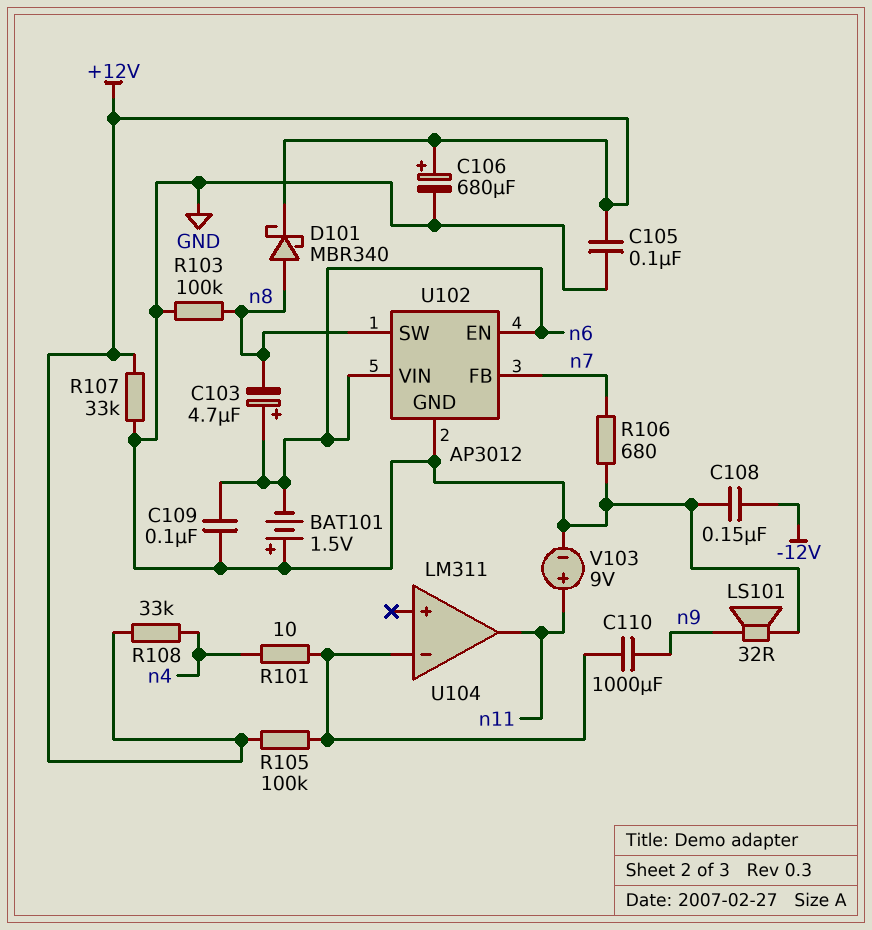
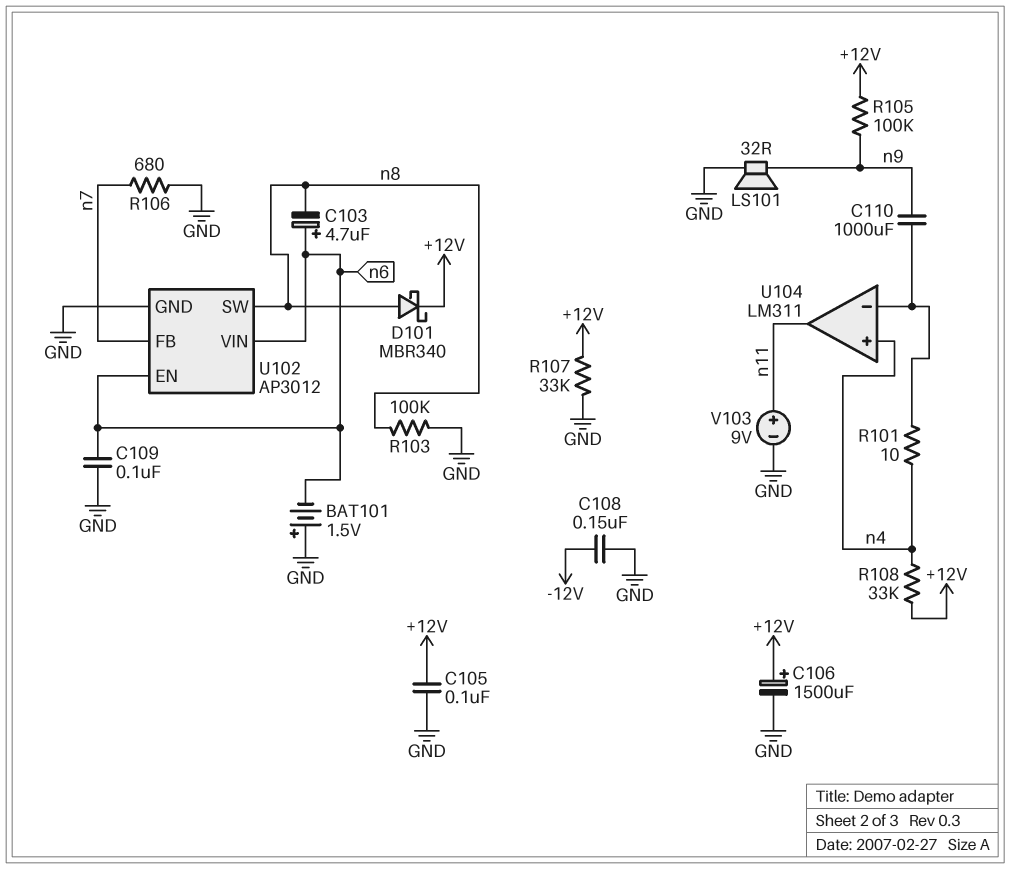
C106: 680uF (plus +12V, minus GND) -> 1500uF (plus +12V, minus GND)
R105: 100k (+12V, U104/in-) -> 100k (+12V, n9)
U104 pin in+: none -> n4

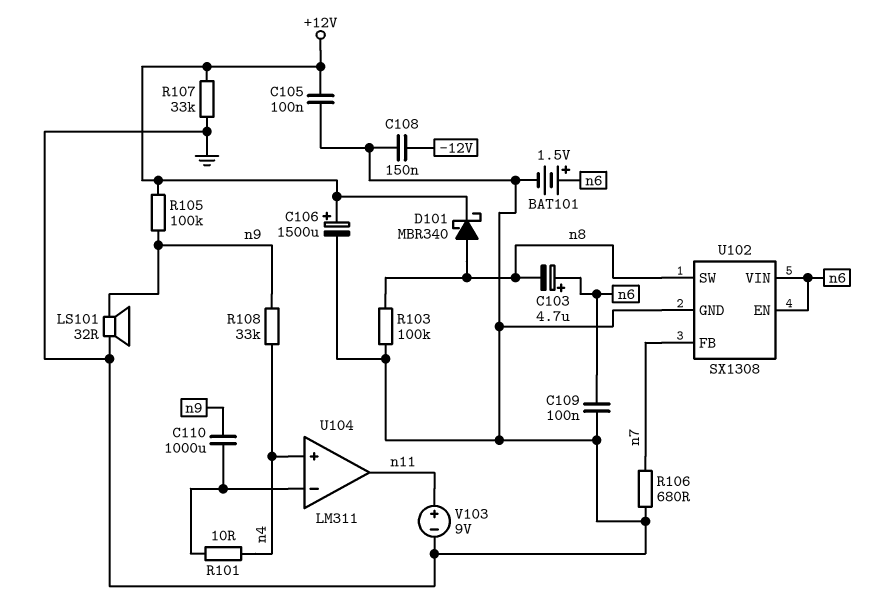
BAT101: 1.5V (plus GND, minus n6) -> 1.5V (plus n6, minus GND)
R108: 33k (+12V, n4) -> 33k (n4, n9)
U102: AP3012 -> SX1308

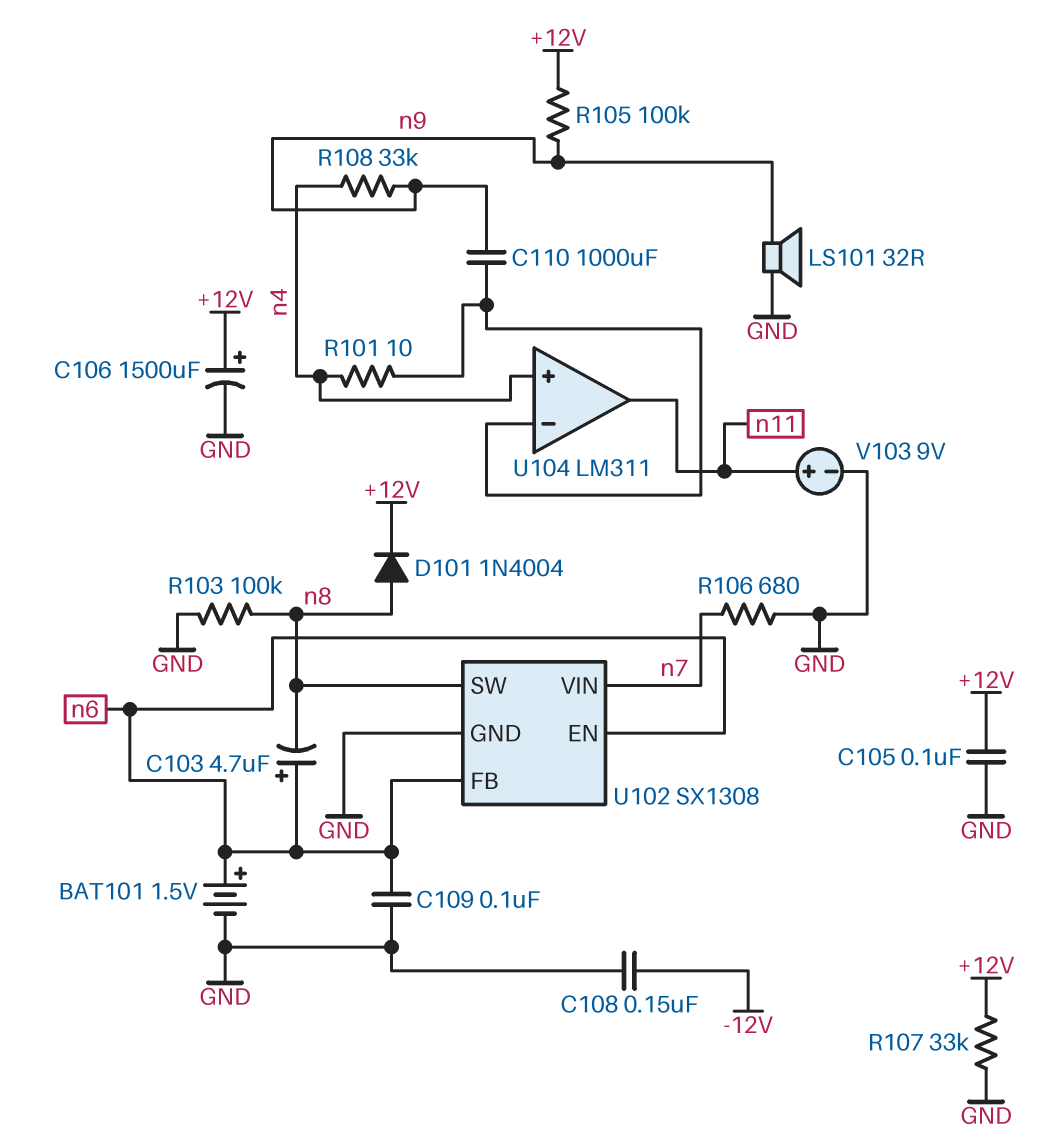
D101: schottky MBR340 (A n8, K +12V) -> diode 1N4004 (A n8, K +12V)
U102 pin FB: n7 -> n6
U102 pin VIN: n6 -> n7

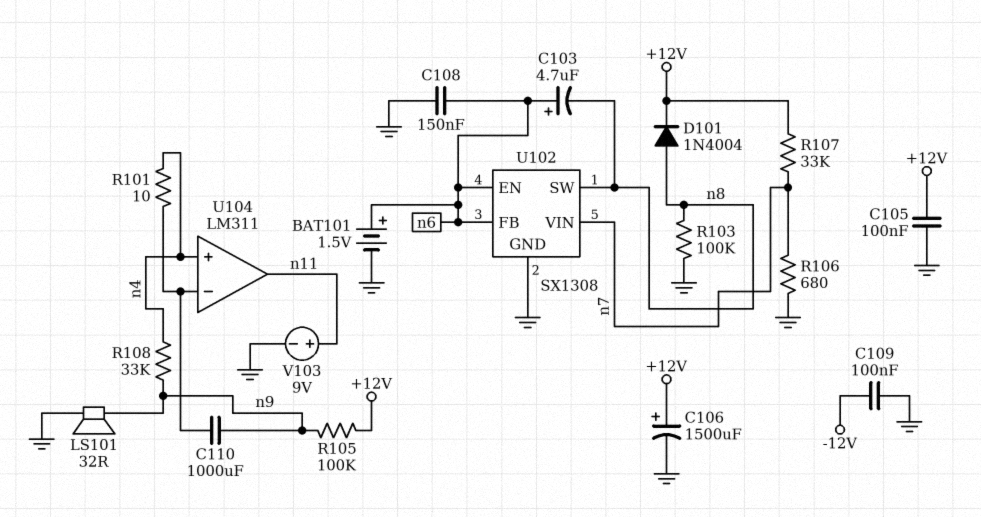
C108: 150nF (-12V, GND) -> 150nF (GND, n6)
C109: 100nF (GND, n6) -> 100nF (-12V, GND)
R107: 33k (+12V, GND) -> 33k (+12V, n7)

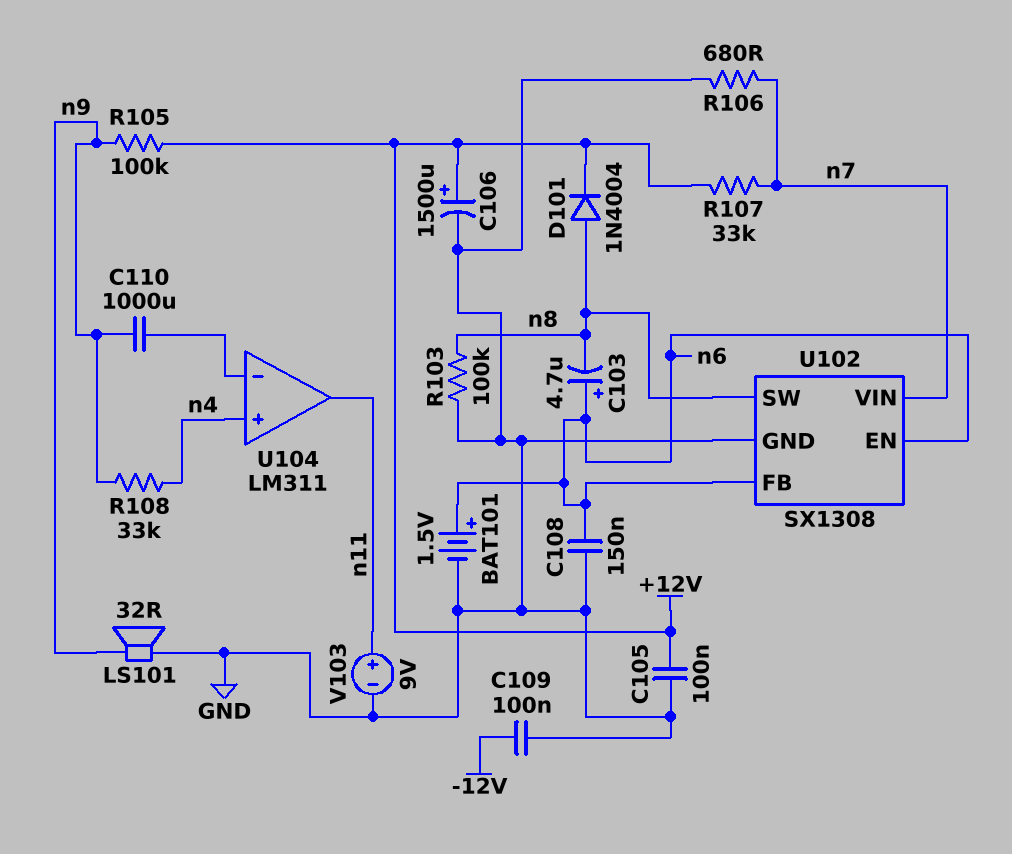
R101: 10 (U104/in-, n4) -> none

